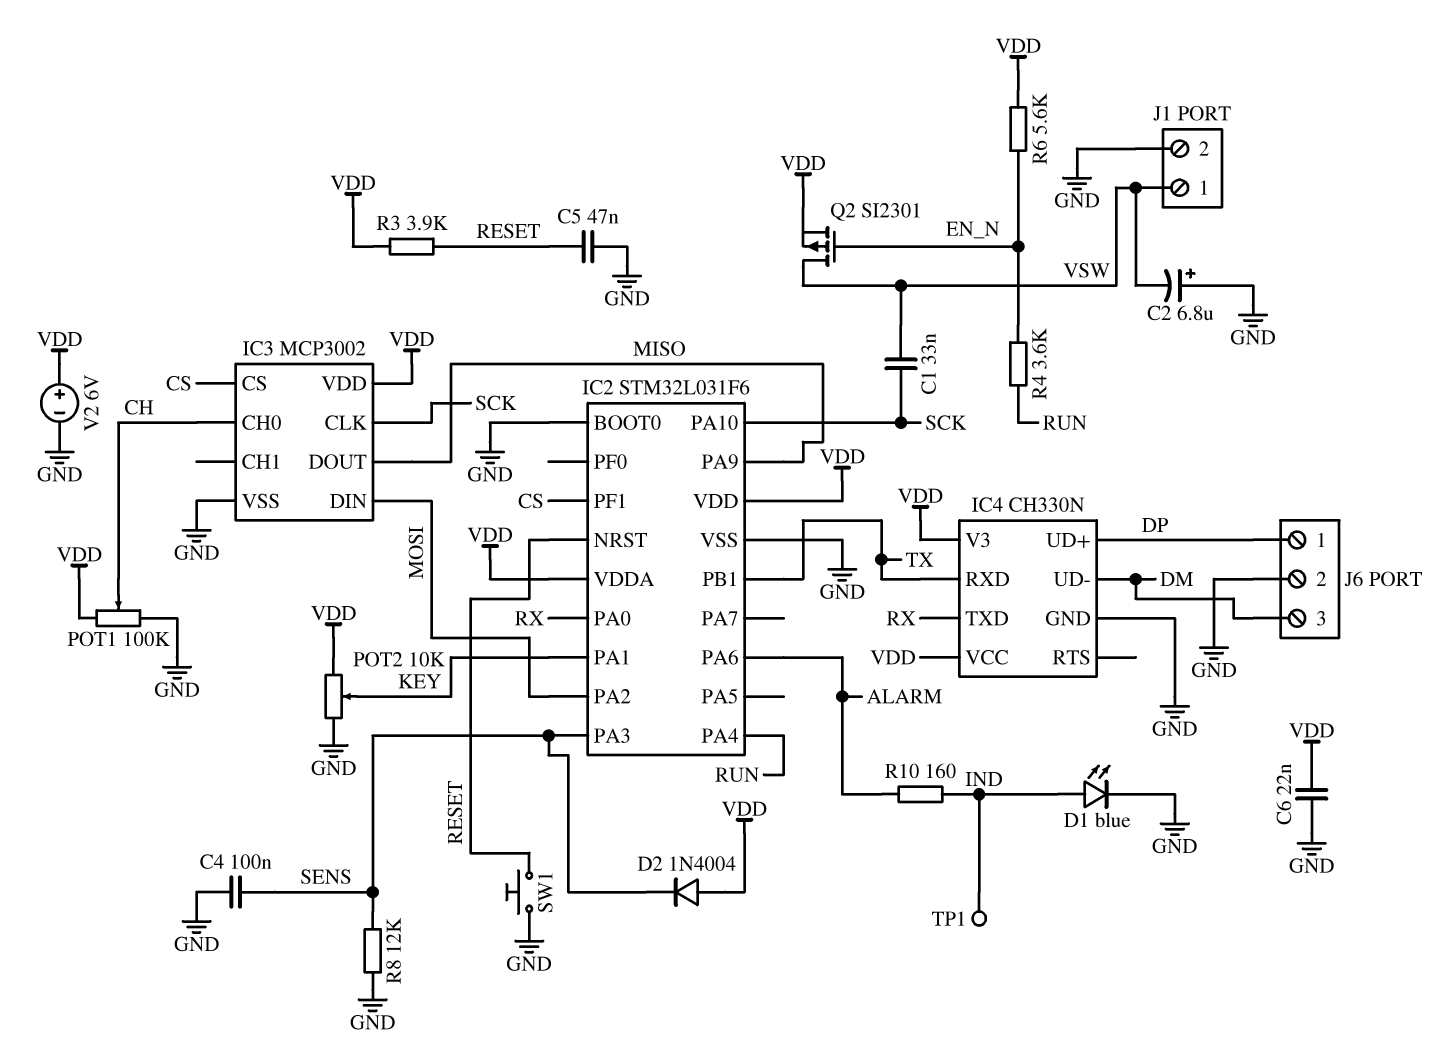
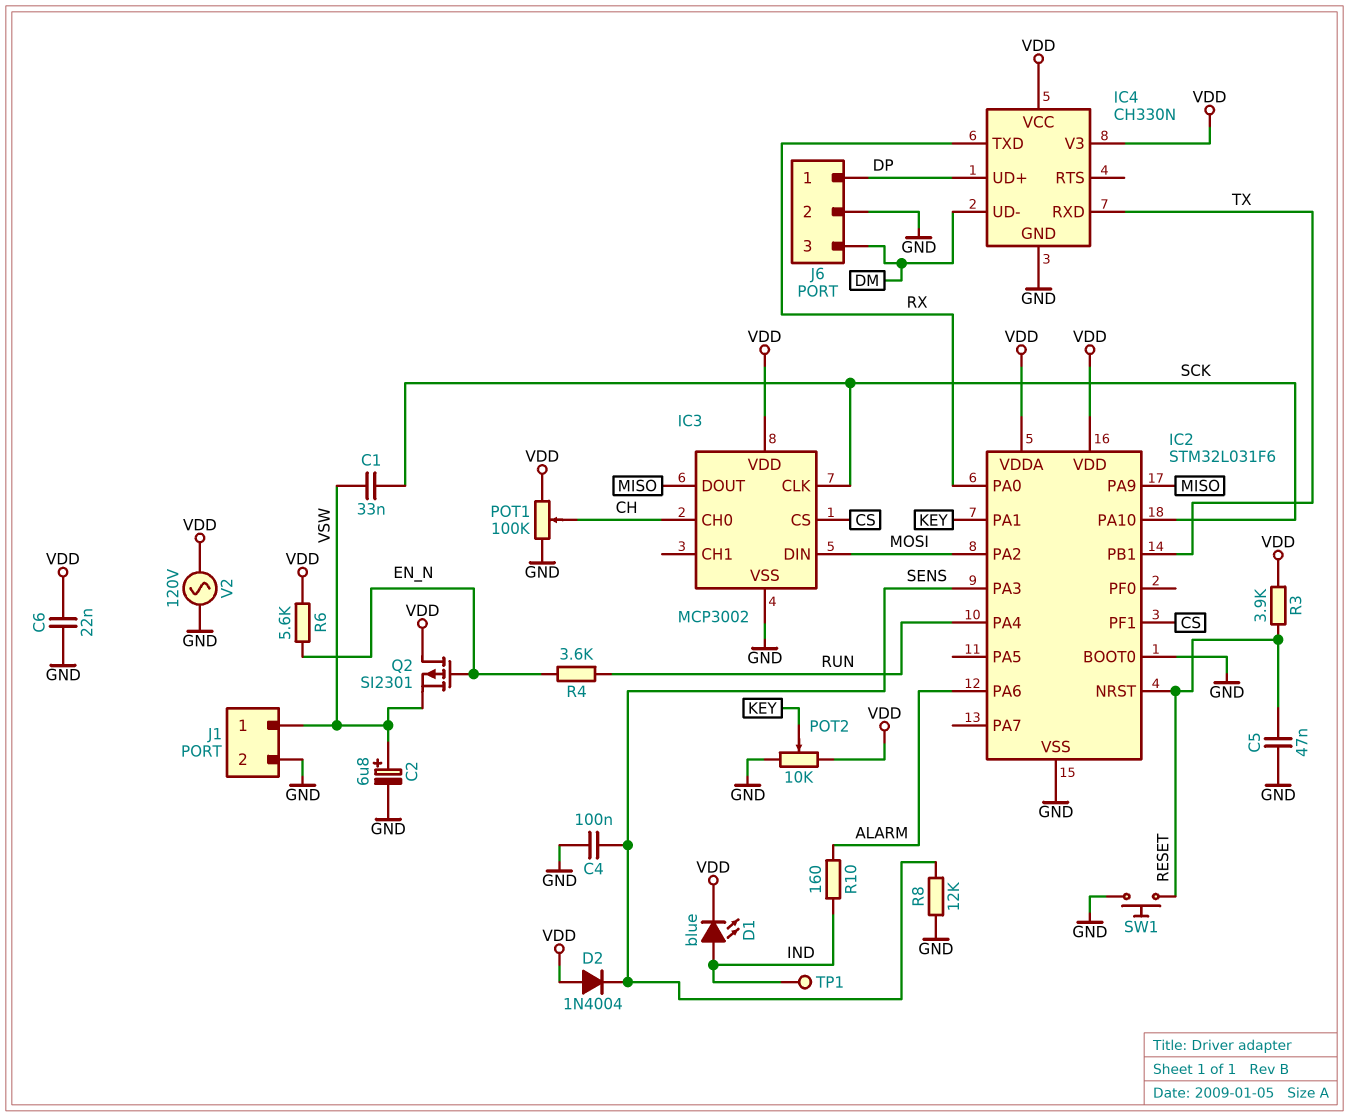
C2: 6.8uF (plus GND, minus VSW) -> 6.8uF (plus VSW, minus GND)
D1: LED blue (A IND, K GND) -> LED blue (A IND, K VDD)
Q2: PMOS SI2301 (G EN_N, D VSW, S VDD) -> PMOS SI2301 (G EN_N, D VDD, S VSW)
V2: 6V (plus VDD, minus GND) -> AC 120V (GND, VDD)

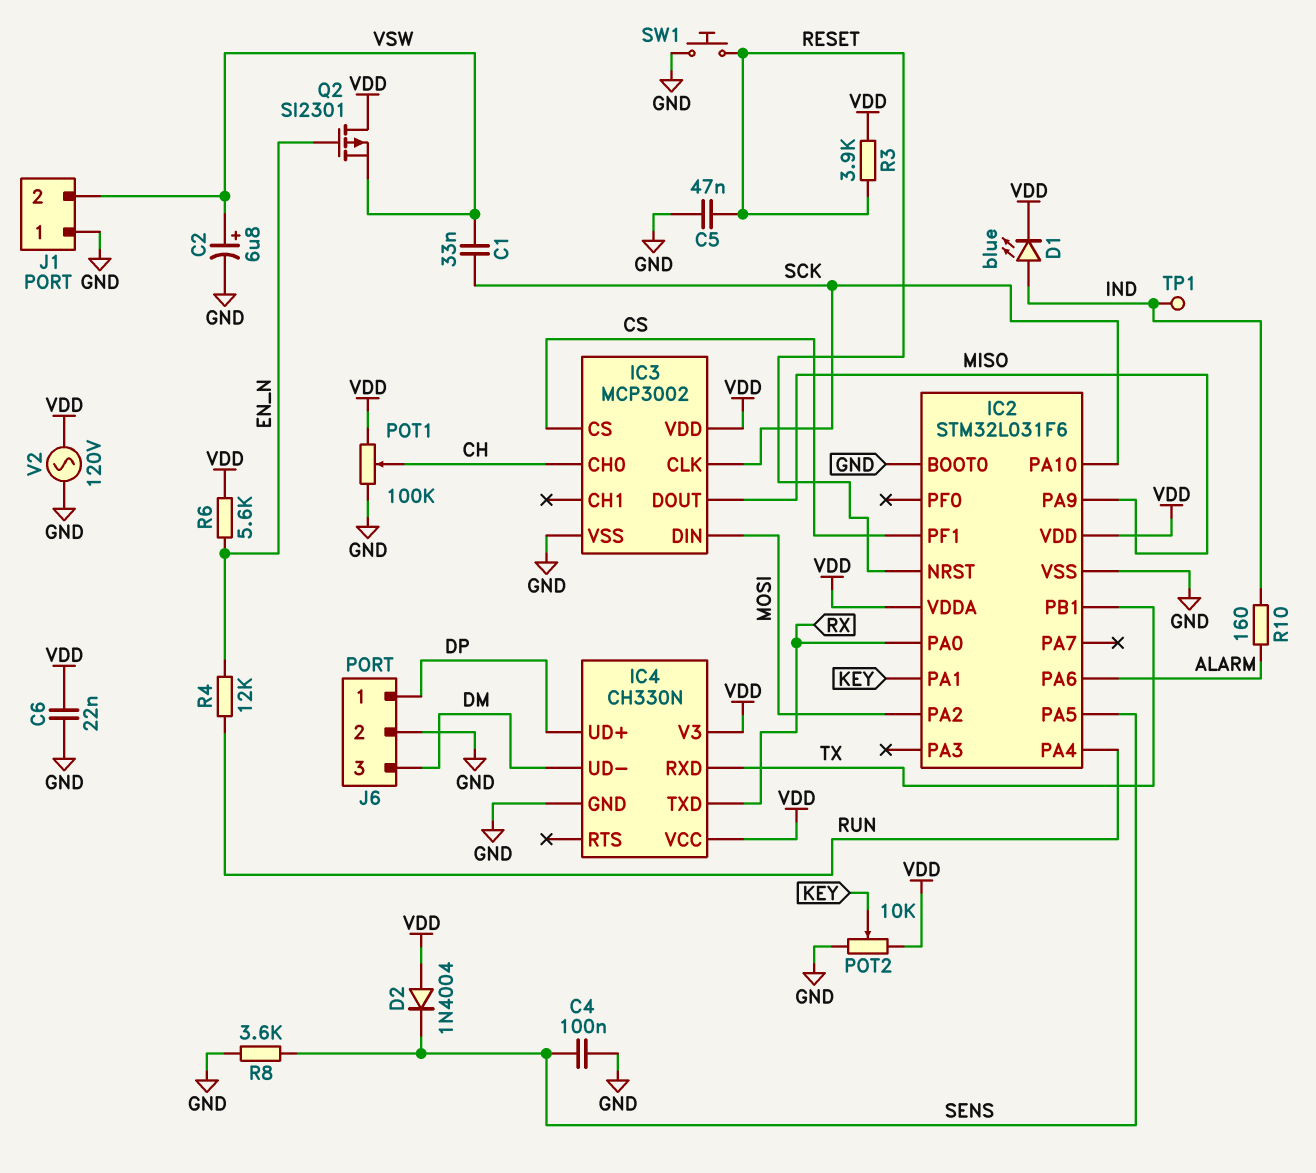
IC2 pin PA3: SENS -> none
IC2 pin PA5: none -> SENS
J1 pin 1: VSW -> GND
J1 pin 2: GND -> VSW
R4: 3.6k (EN_N, RUN) -> 12k (EN_N, RUN)
R8: 12k (GND, SENS) -> 3.6k (GND, SENS)

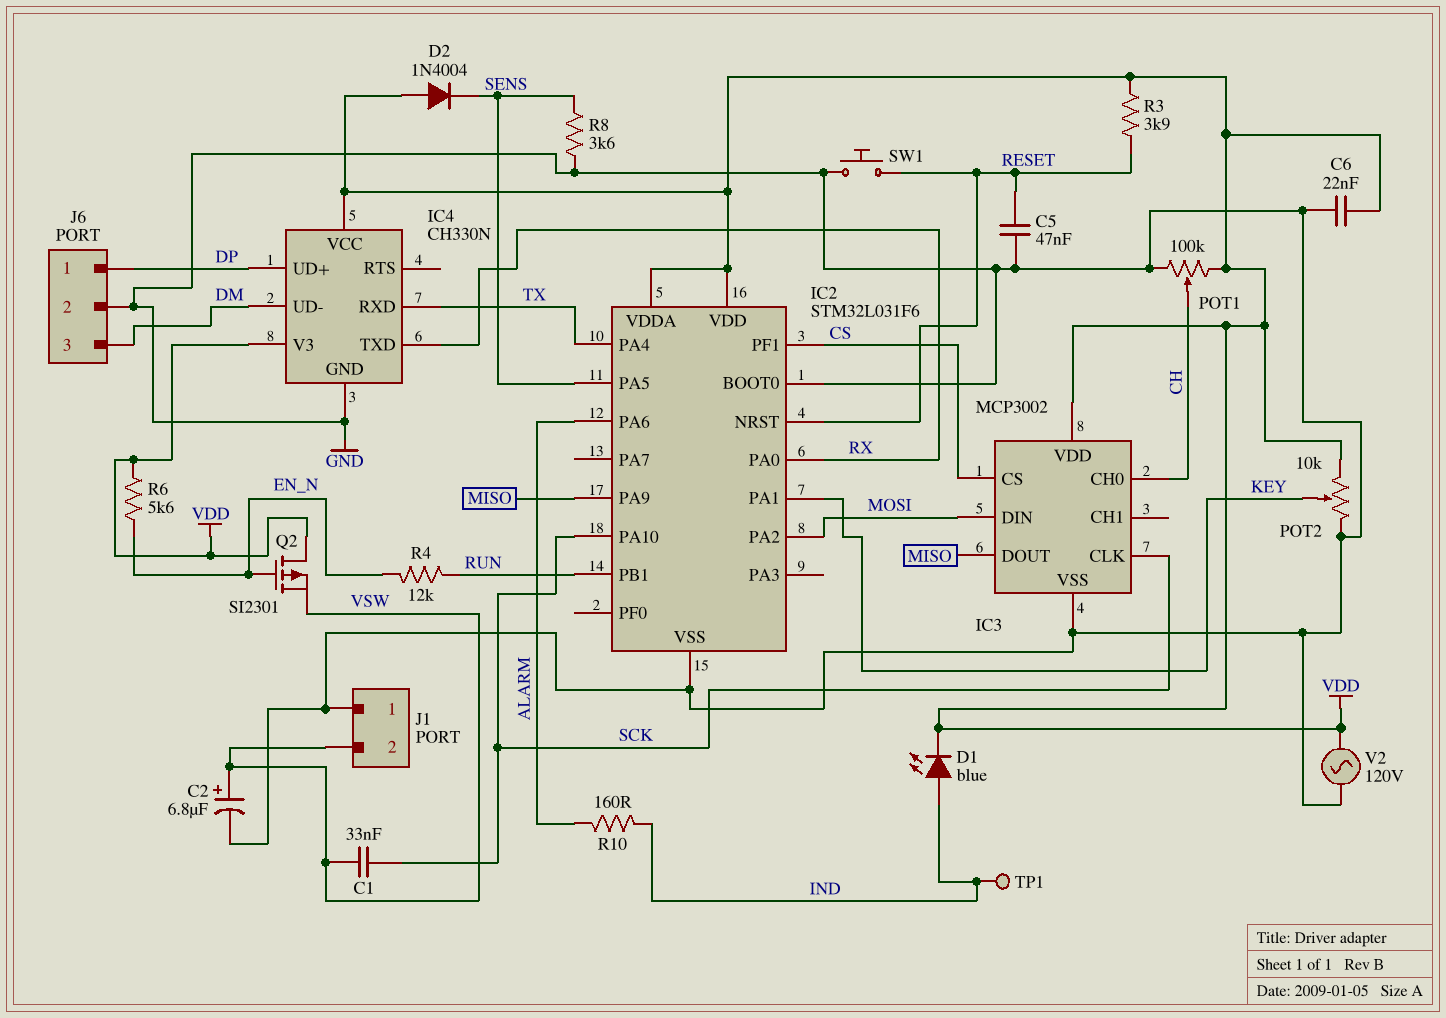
C4: 100nF (GND, SENS) -> none
IC2 pin PA4: RUN -> TX
IC2 pin PB1: TX -> RUN

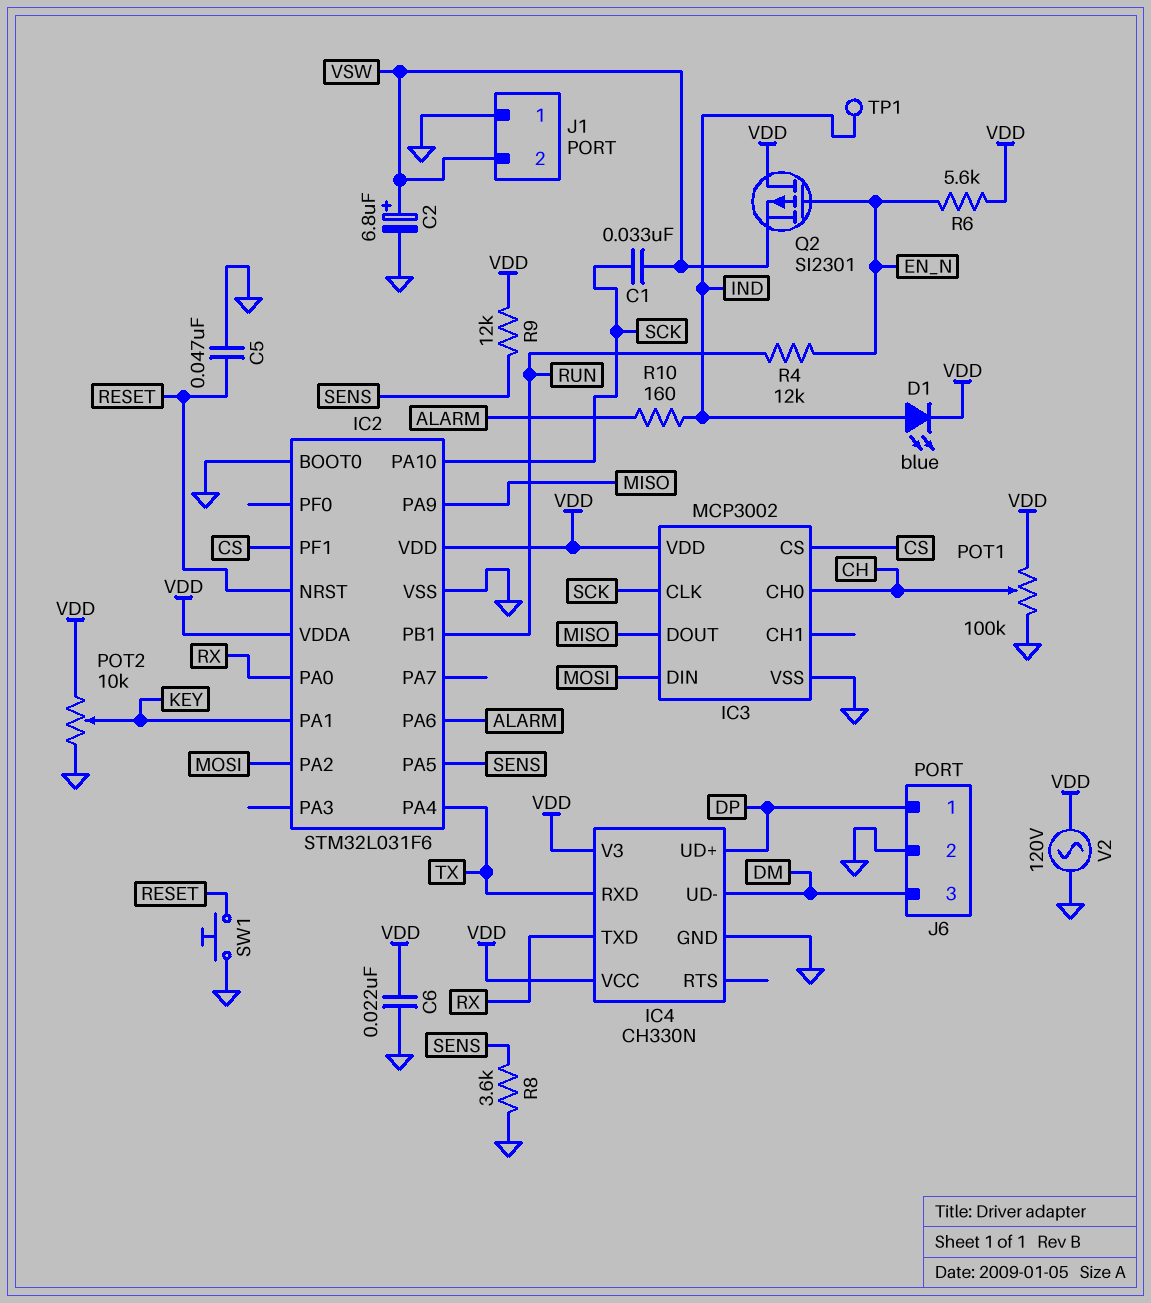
D2: diode 1N4004 (A VDD, K SENS) -> none
R3: 3.9k (RESET, VDD) -> none
R9: none -> 12k (SENS, VDD)

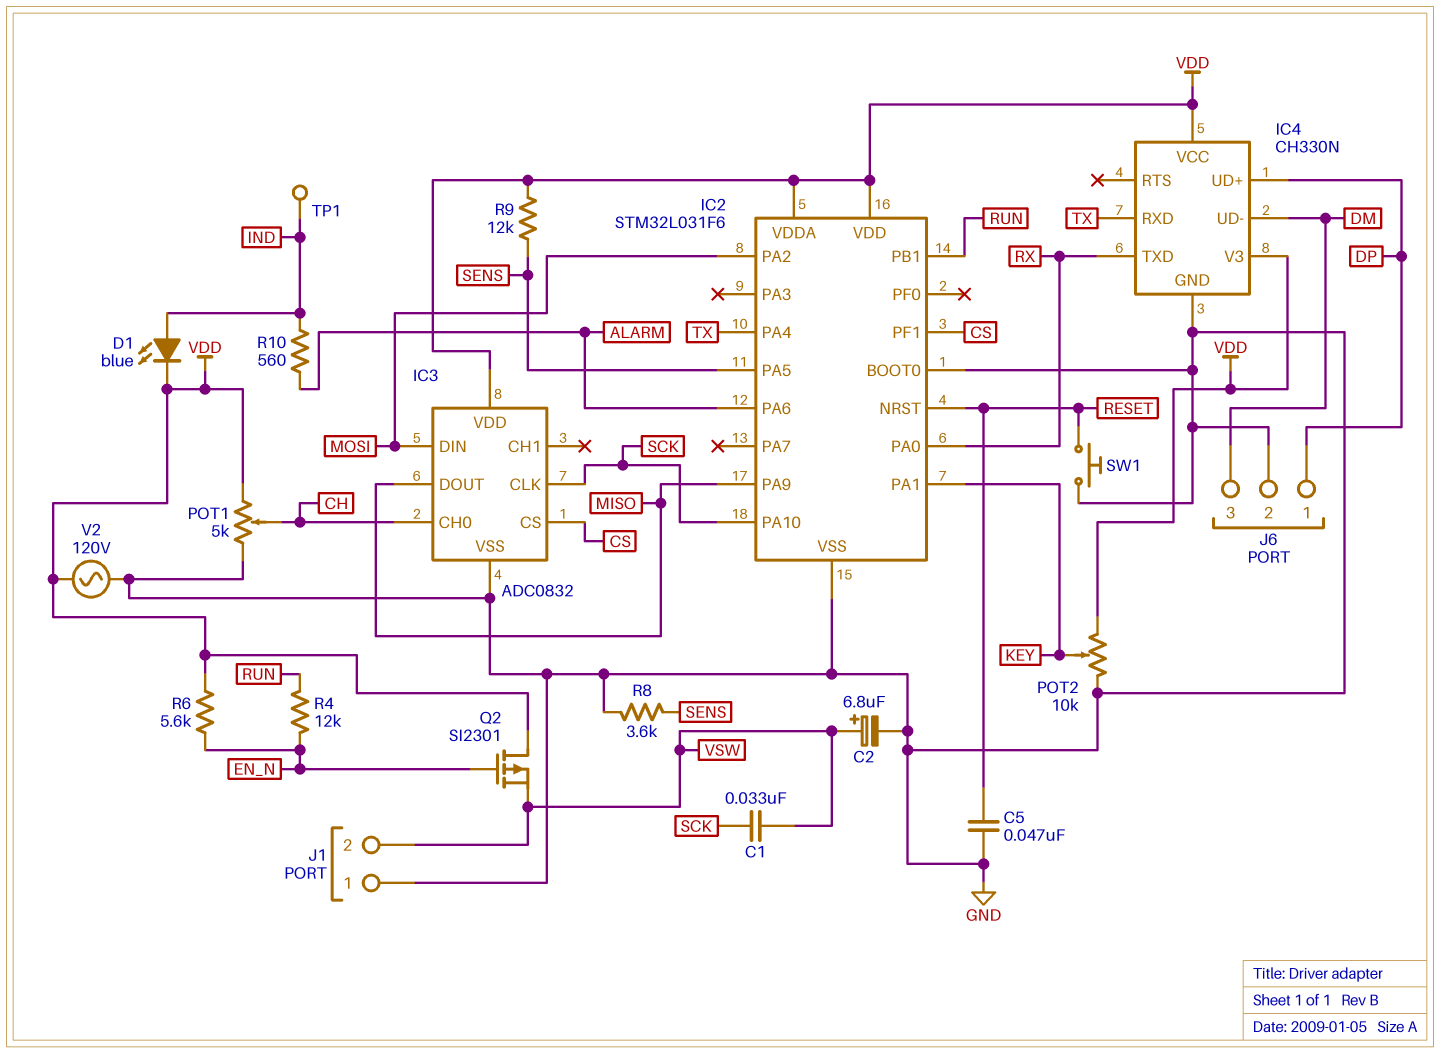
C6: 22nF (GND, VDD) -> none
IC3: MCP3002 -> ADC0832
POT1: 100k (GND, VDD, wiper CH) -> 5k (GND, VDD, wiper CH)
R10: 160 (ALARM, IND) -> 560 (ALARM, IND)

